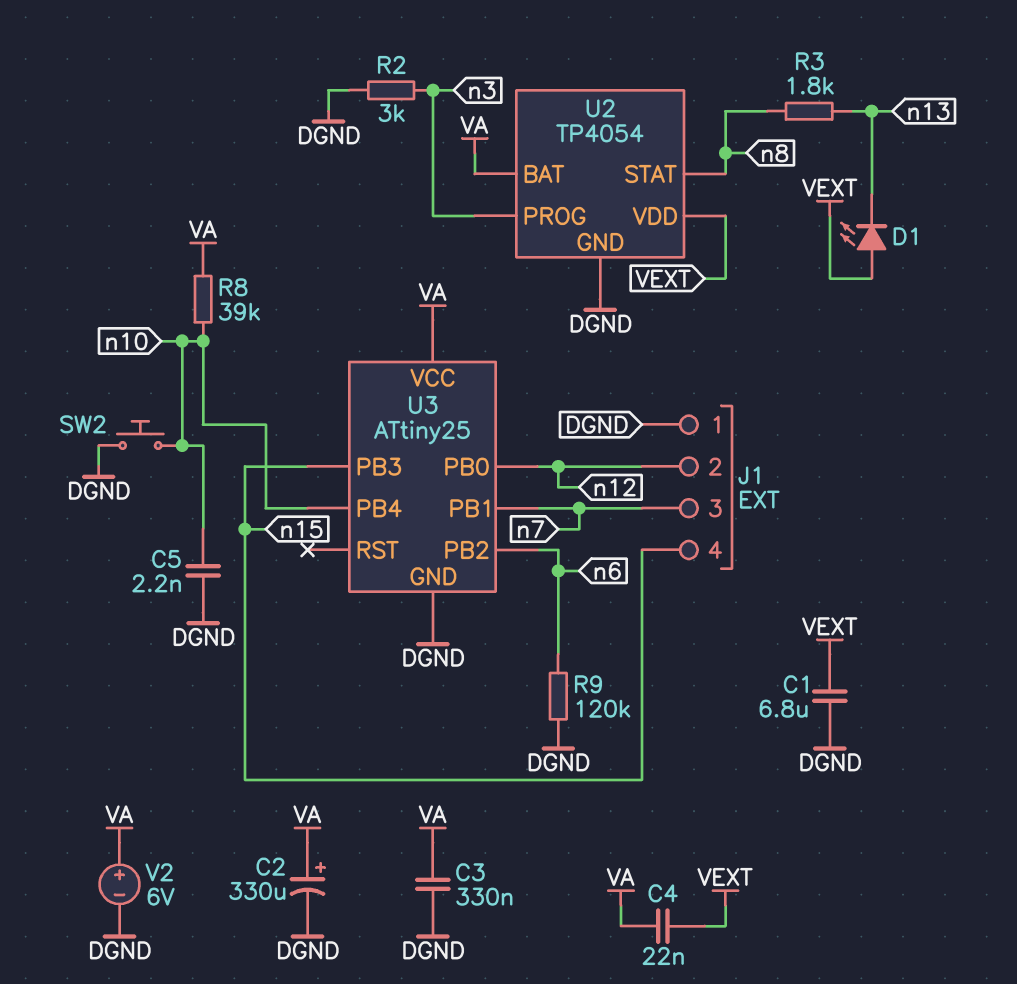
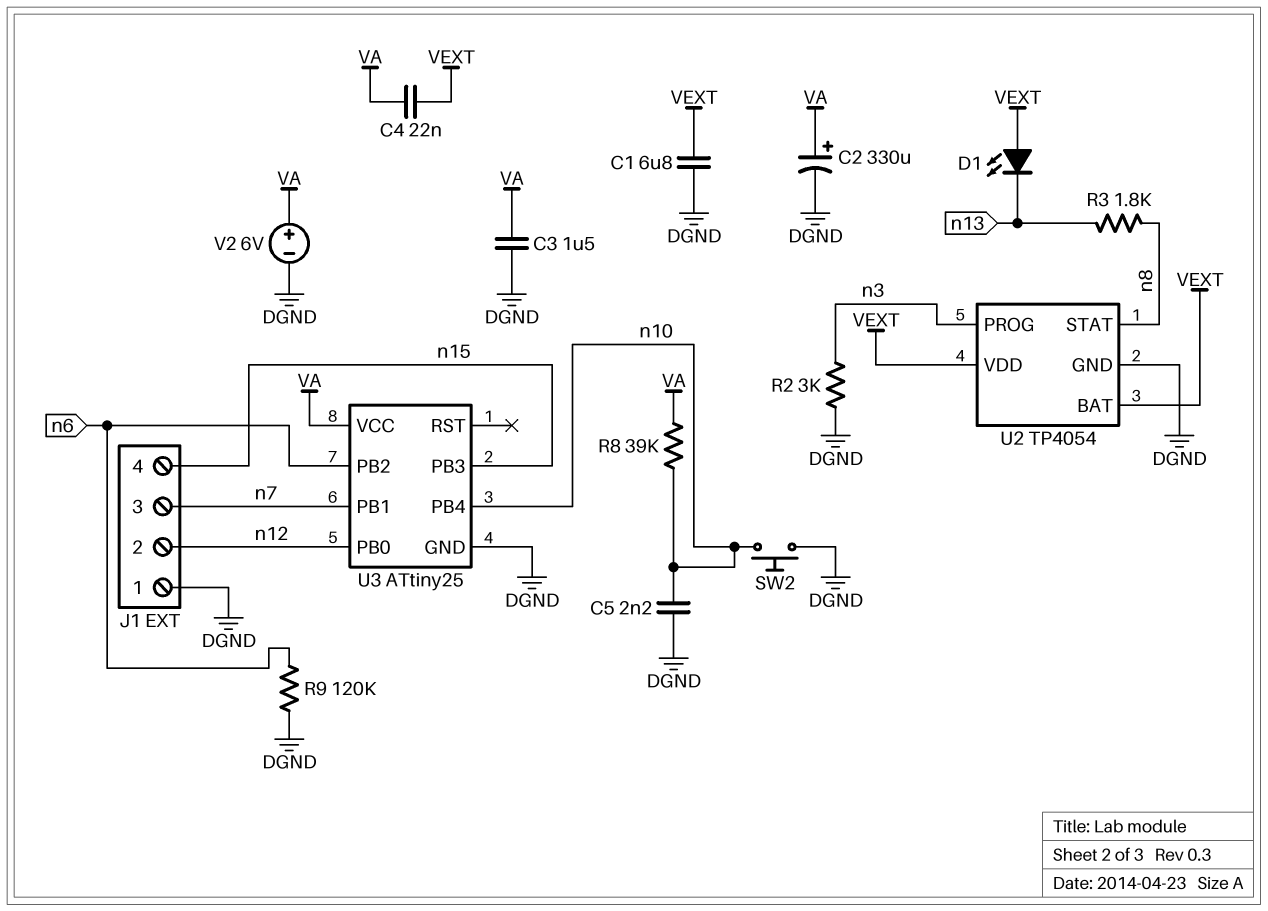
C3: 330nF (DGND, VA) -> 1.5uF (DGND, VA)
U2 pin BAT: VA -> VEXT

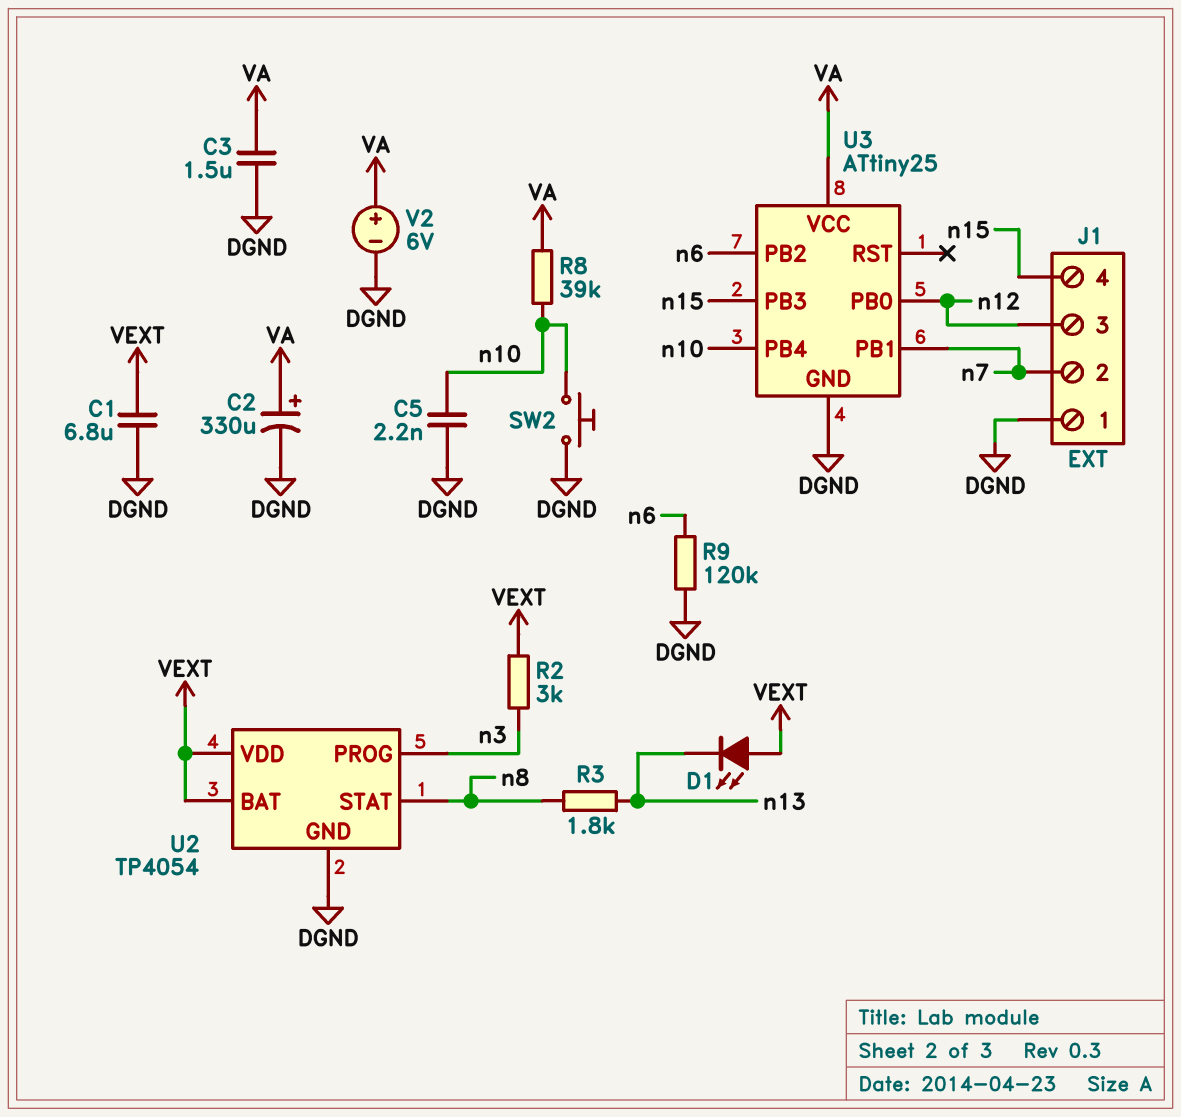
C4: 22nF (VA, VEXT) -> none
J1 pin 2: n12 -> n7
J1 pin 3: n7 -> n12
R2: 3k (DGND, n3) -> 3k (VEXT, n3)

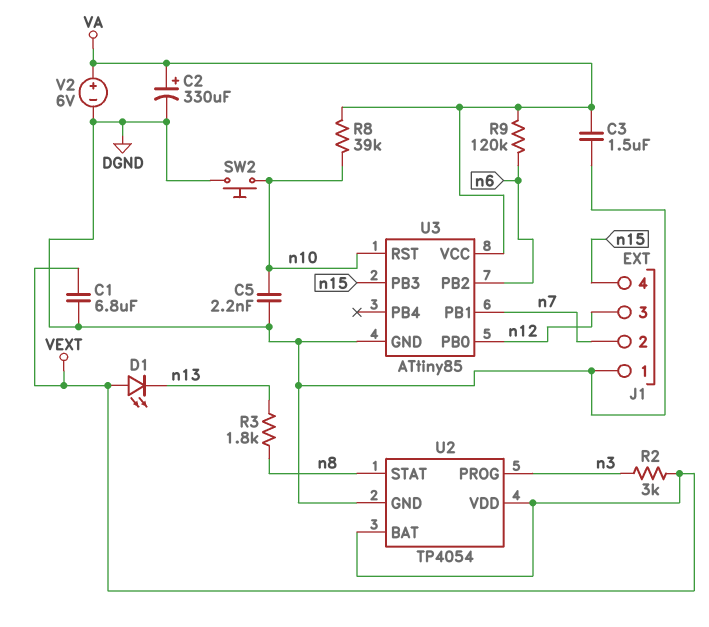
R9: 120k (DGND, n6) -> 120k (VA, n6)
U3: ATtiny25 -> ATtiny85
U3 pin PB4: n10 -> none
U3 pin RST: none -> n10

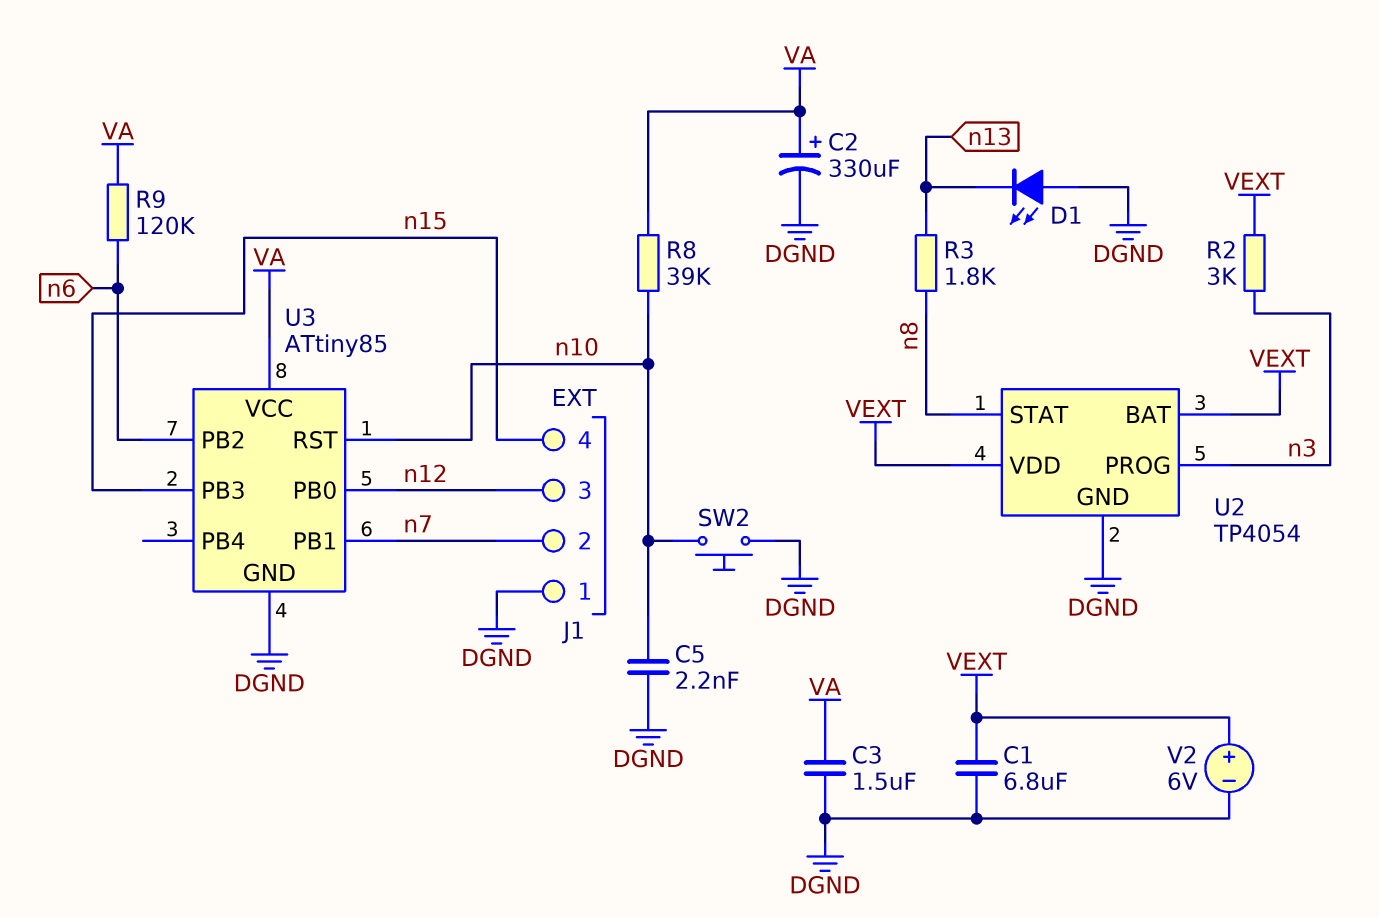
D1: LED (A VEXT, K n13) -> LED (A DGND, K n13)
V2: 6V (plus VA, minus DGND) -> 6V (plus VEXT, minus DGND)

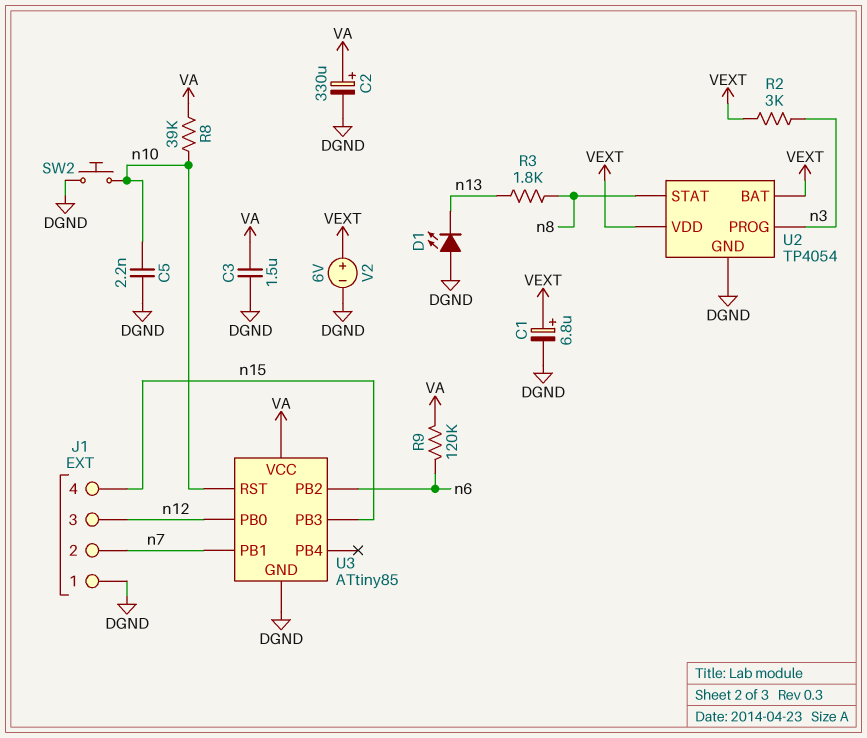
C1: 6.8uF (DGND, VEXT) -> 6.8uF (plus VEXT, minus DGND)

